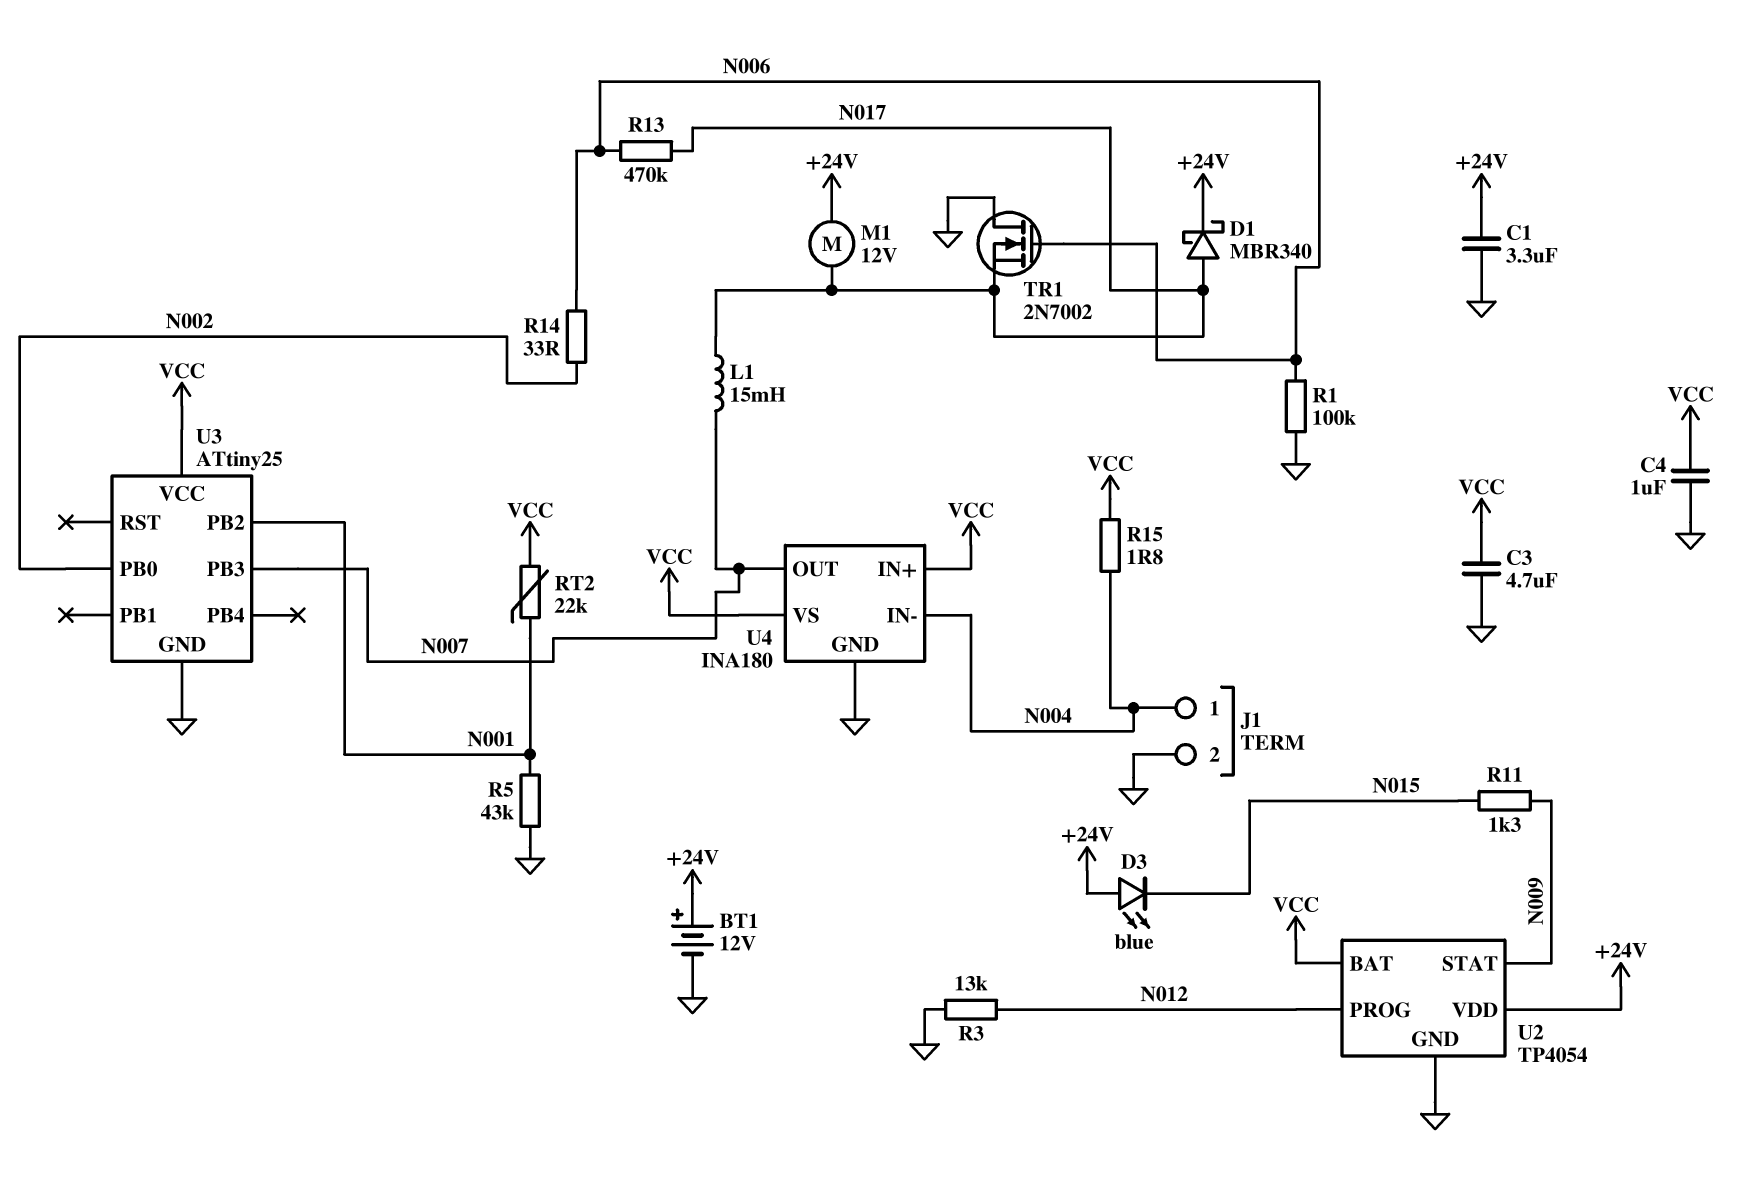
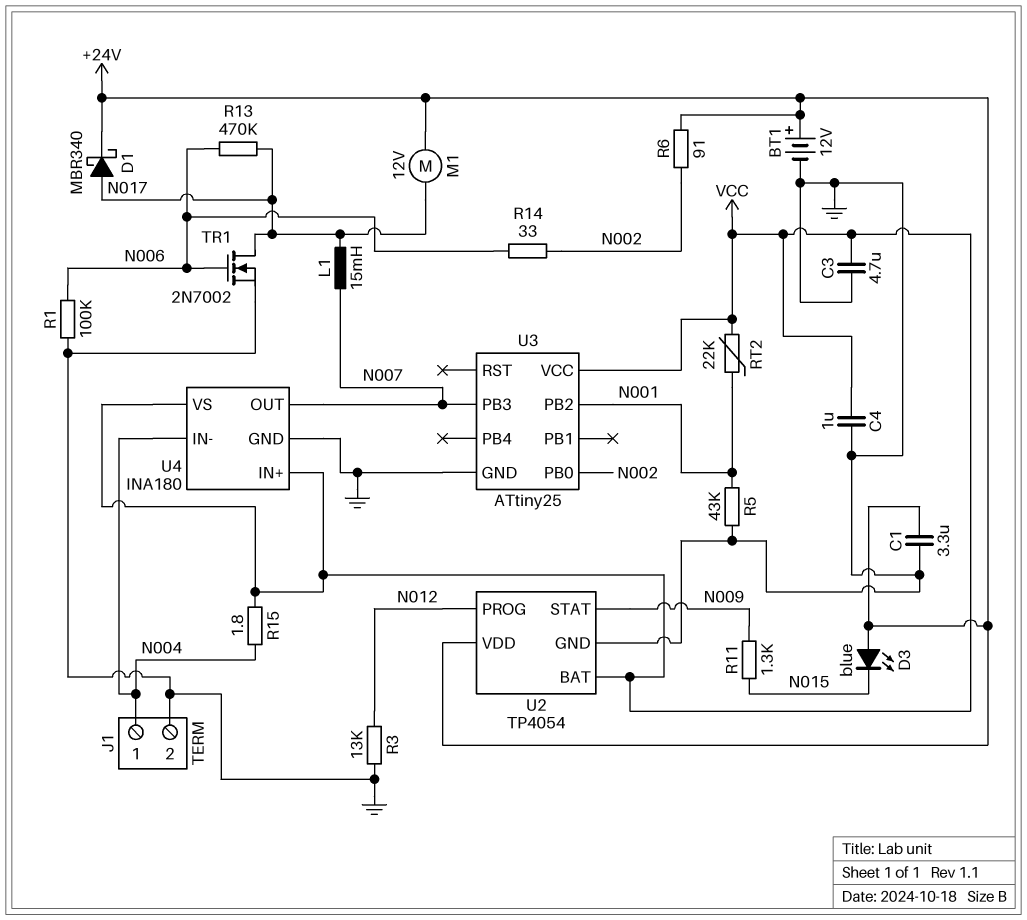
R6: none -> 91 (+24V, N002)
TR1: NMOS 2N7002 (G N006, D GND, S N017) -> NMOS 2N7002 (G N006, D N017, S GND)

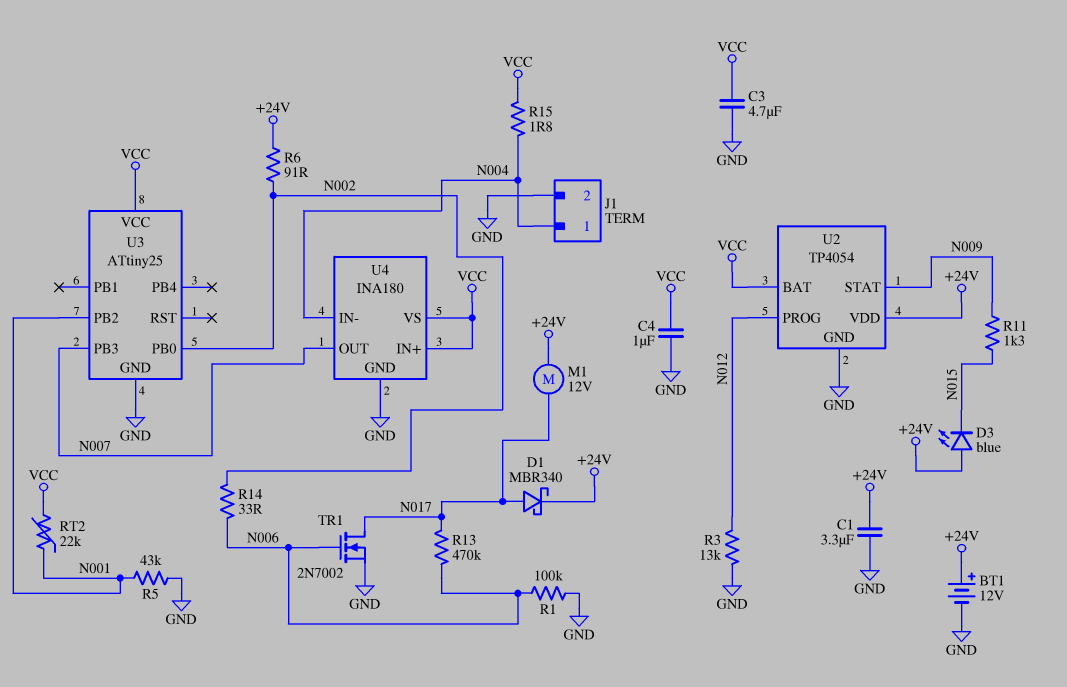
L1: 15mH (N007, N017) -> none

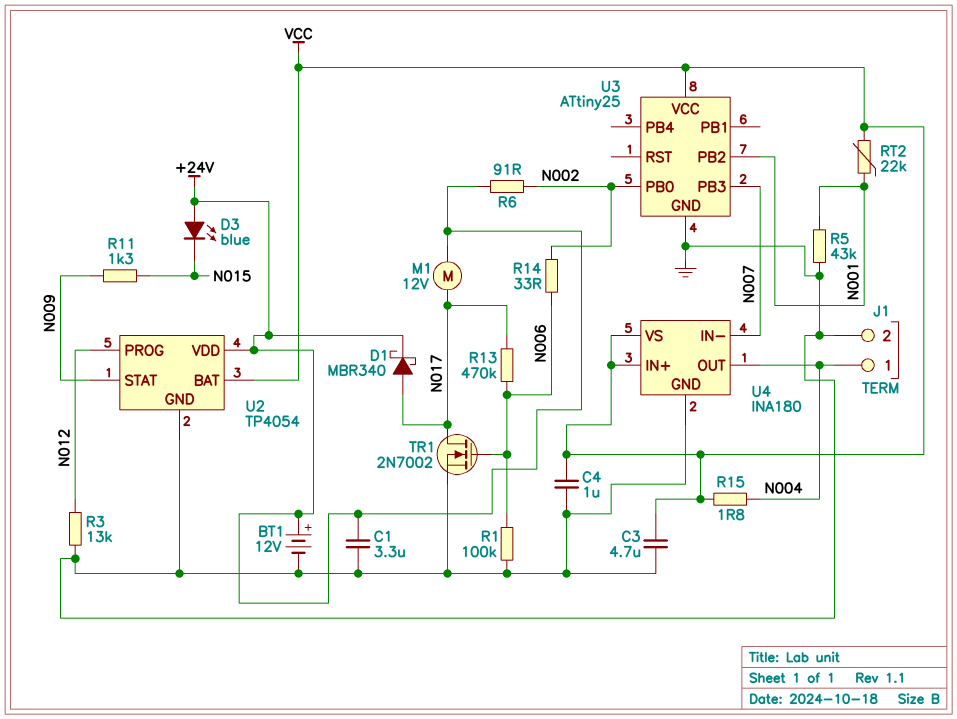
U4 pin IN-: N004 -> N007
U4 pin OUT: N007 -> N004

